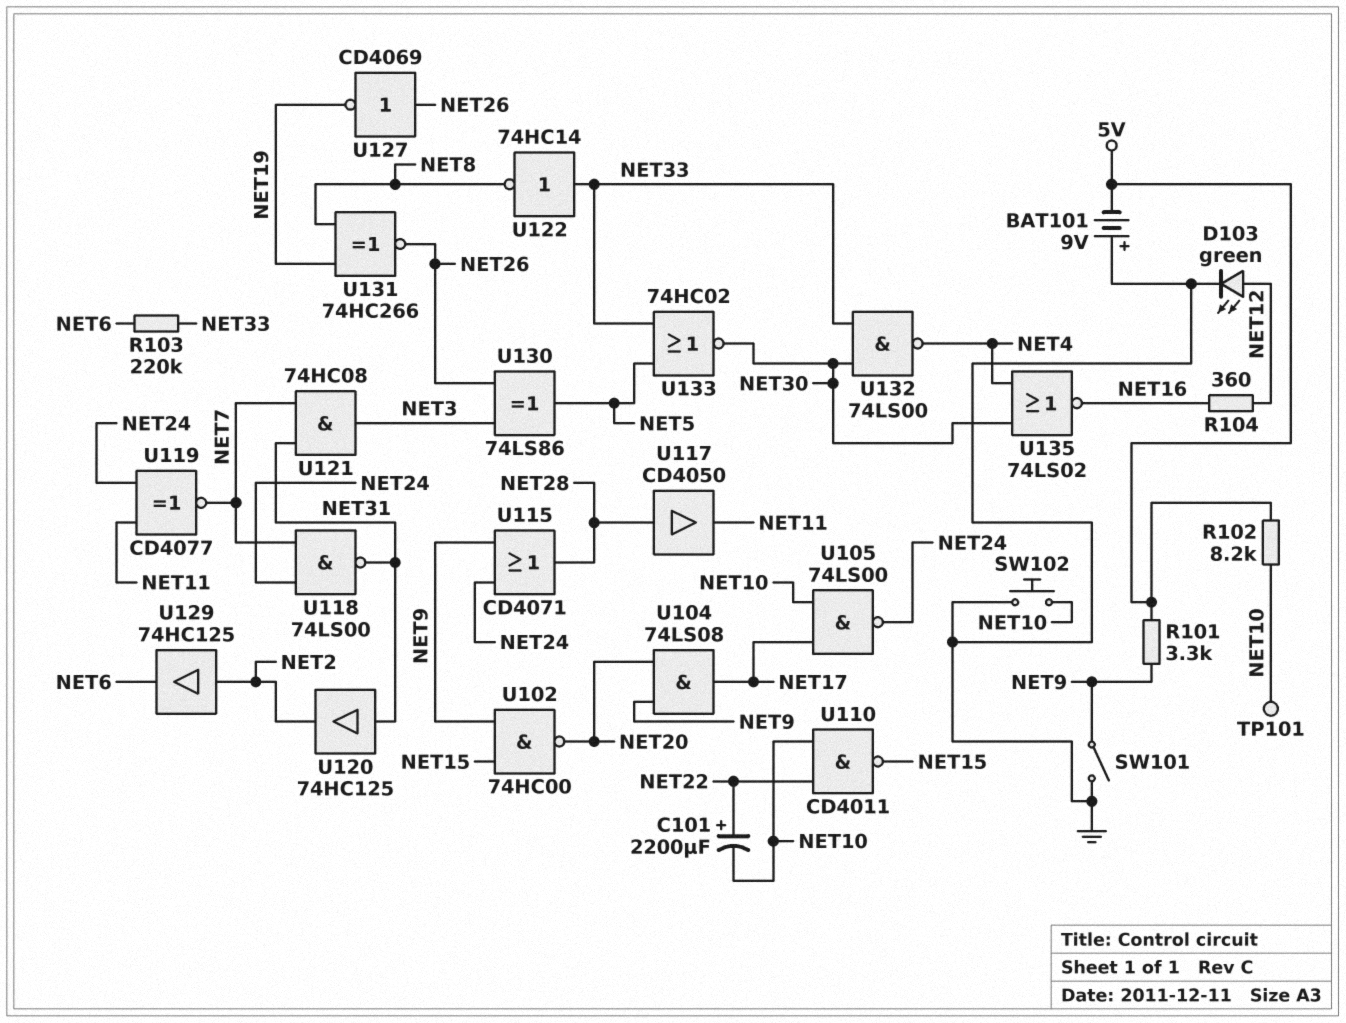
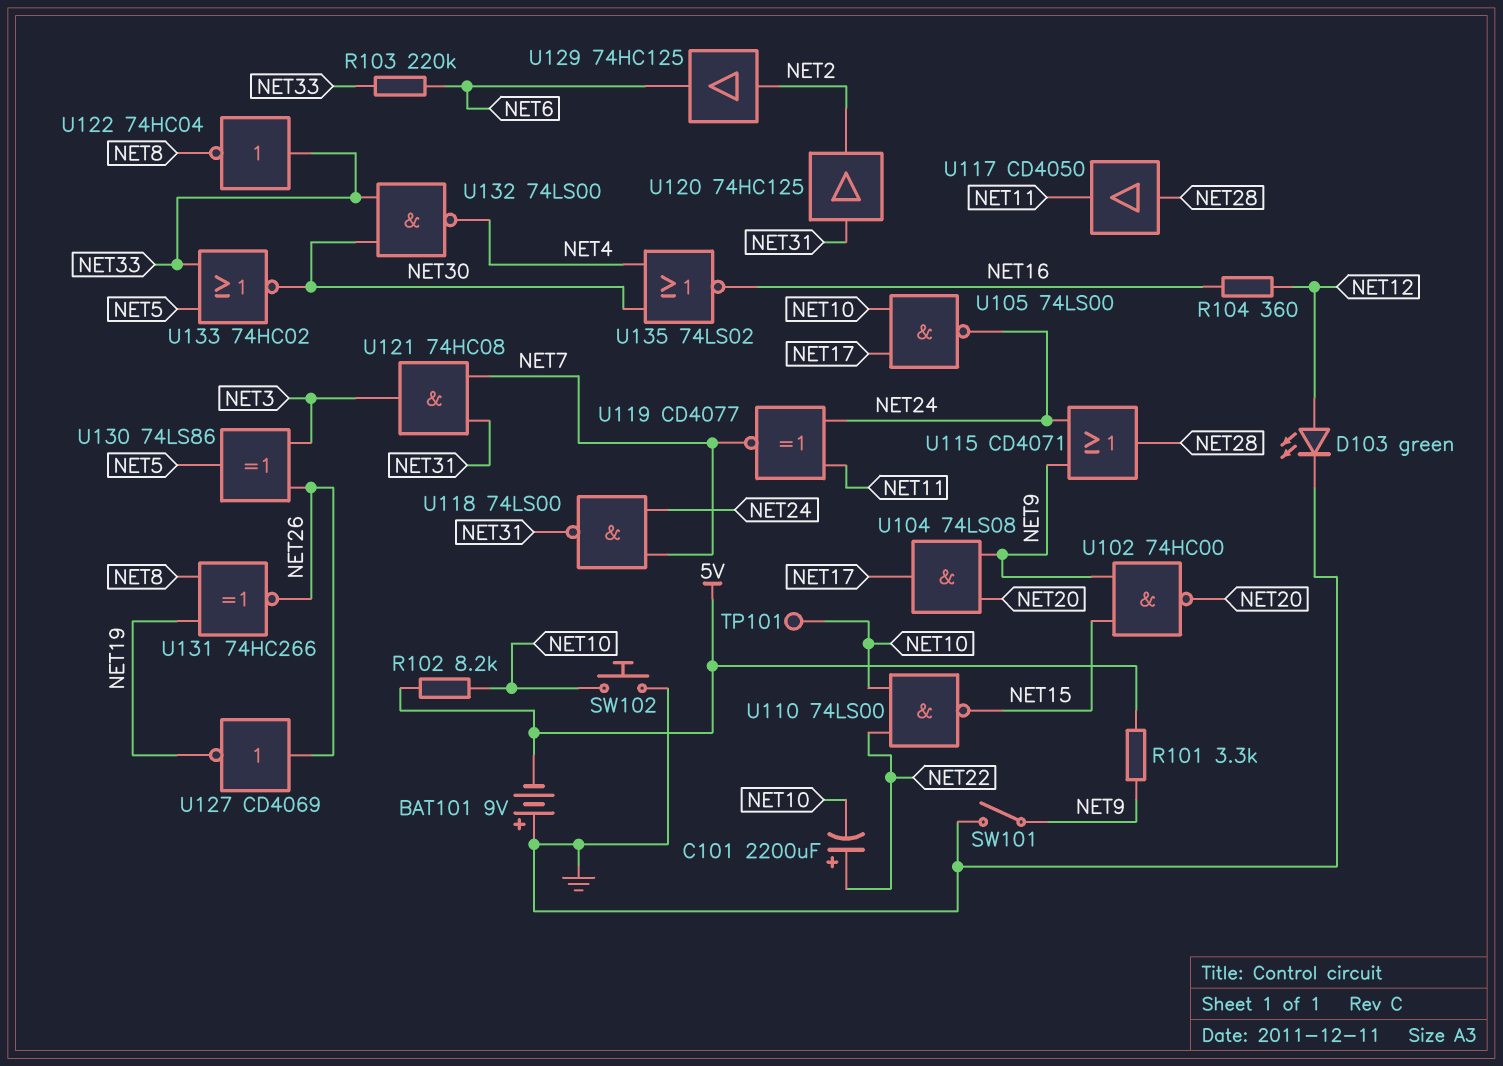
U110: NAND CD4011 (in NET10, in NET22, out NET15) -> NAND 74LS00 (in NET10, in NET22, out NET15)
U122: NOT 74HC14 (in NET33, out NET8) -> NOT 74HC04 (in NET33, out NET8)

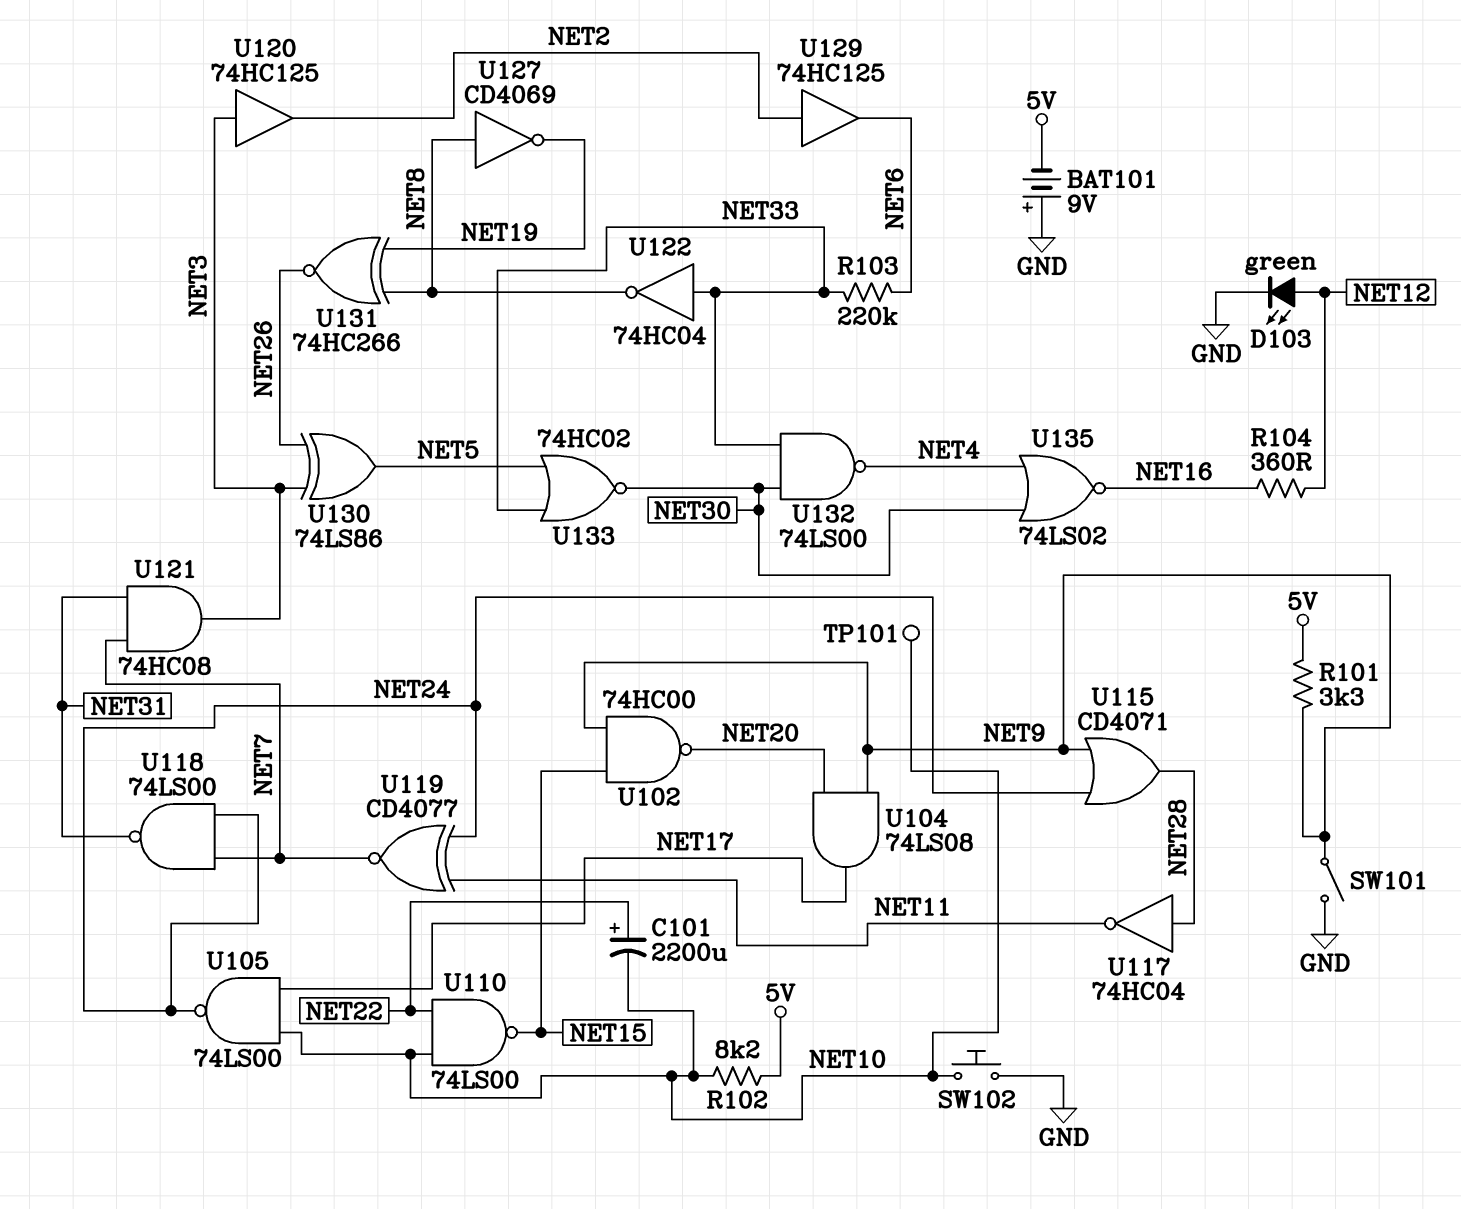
U117: buffer CD4050 (in NET28, out NET11) -> NOT 74HC04 (in NET28, out NET11)
U120: buffer 74HC125 (in NET31, out NET2) -> buffer 74HC125 (in NET3, out NET2)
U127: NOT CD4069 (in NET26, out NET19) -> NOT CD4069 (in NET8, out NET19)

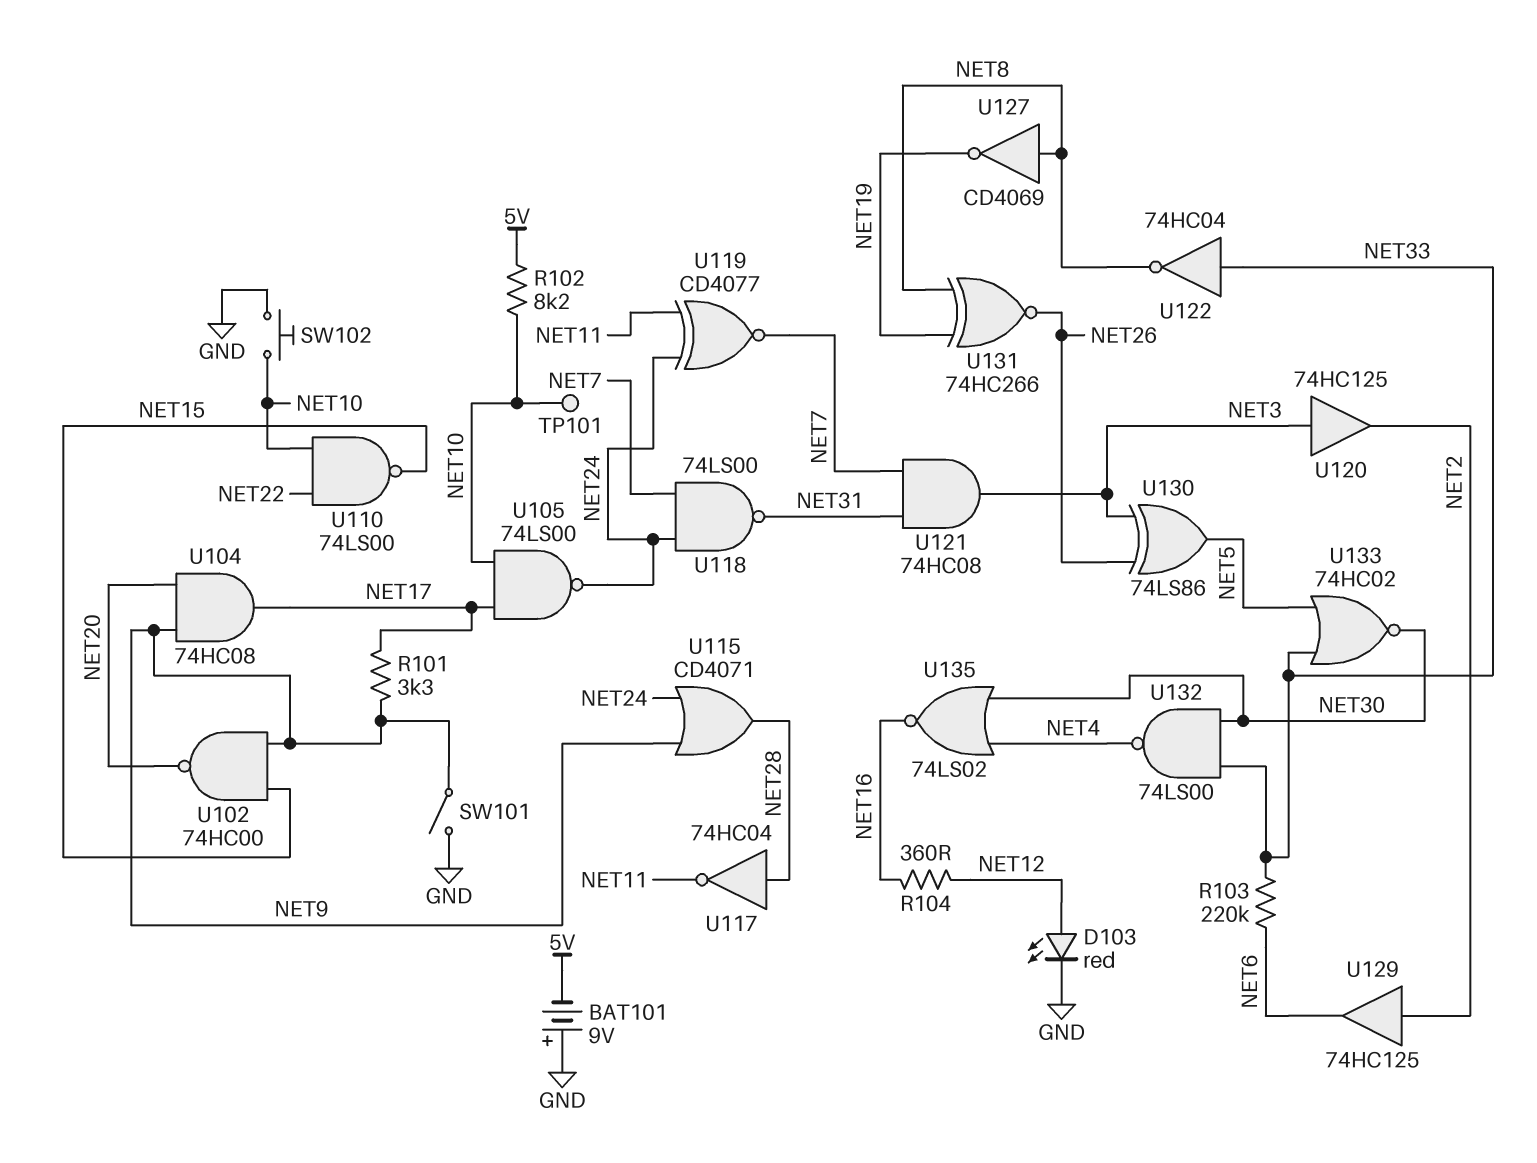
C101: 2200uF (plus NET22, minus NET10) -> none
D103: LED green (A NET12, K GND) -> LED red (A NET12, K GND)
R101: 3.3k (5V, NET9) -> 3.3k (NET9, NET17)
U104: AND 74LS08 (in NET9, in NET20, out NET17) -> AND 74HC08 (in NET9, in NET20, out NET17)

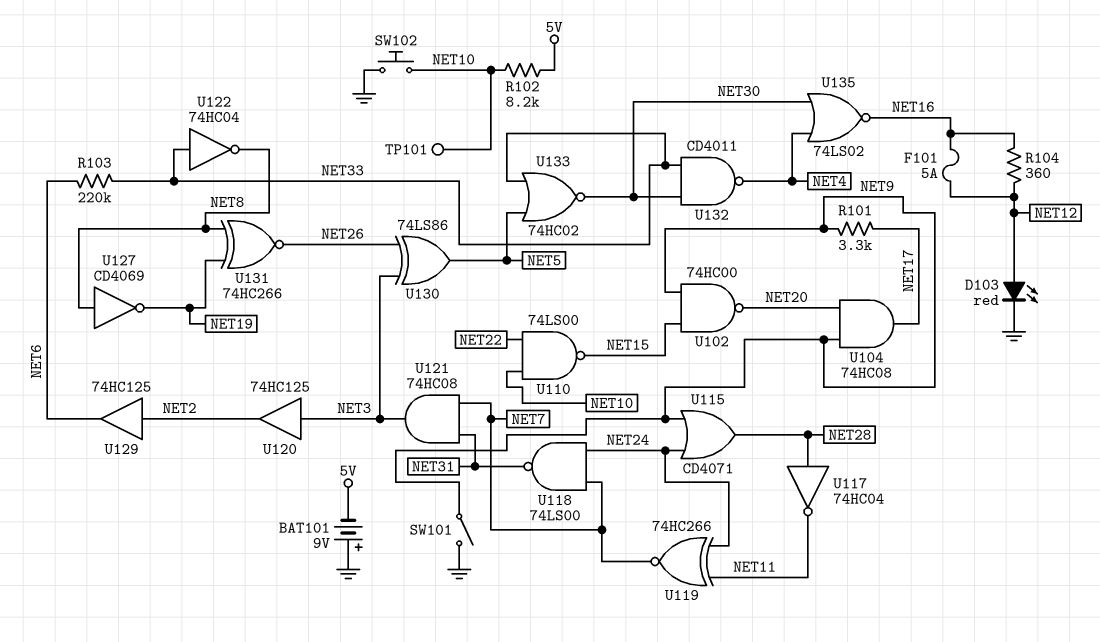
F101: none -> 5A (NET12, NET16)
U105: NAND 74LS00 (in NET10, in NET17, out NET24) -> none
U119: XNOR CD4077 (in NET11, in NET24, out NET7) -> XNOR 74HC266 (in NET11, in NET24, out NET7)
U132: NAND 74LS00 (in NET30, in NET33, out NET4) -> NAND CD4011 (in NET30, in NET33, out NET4)

